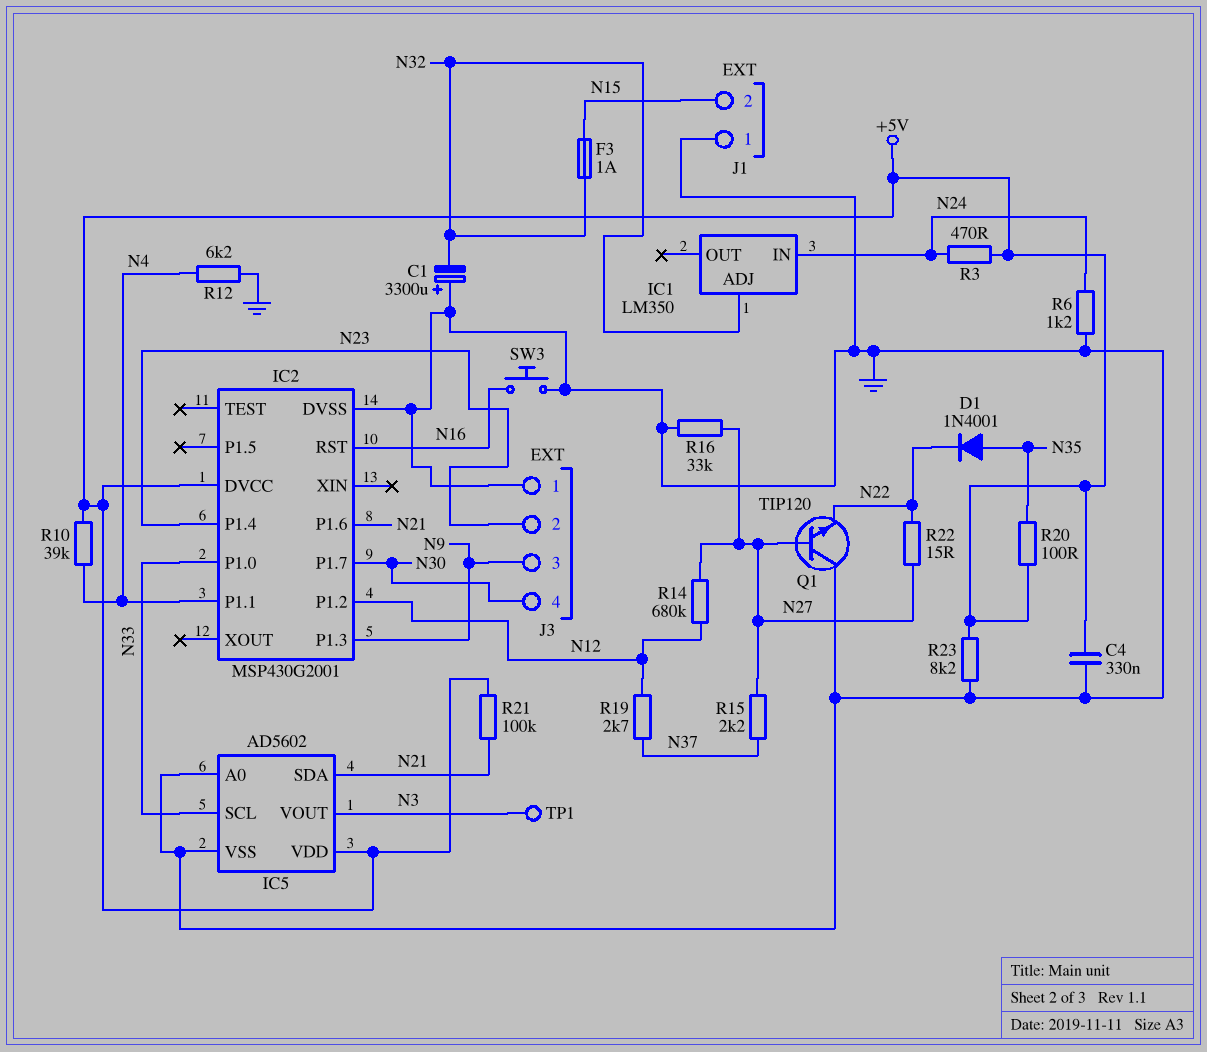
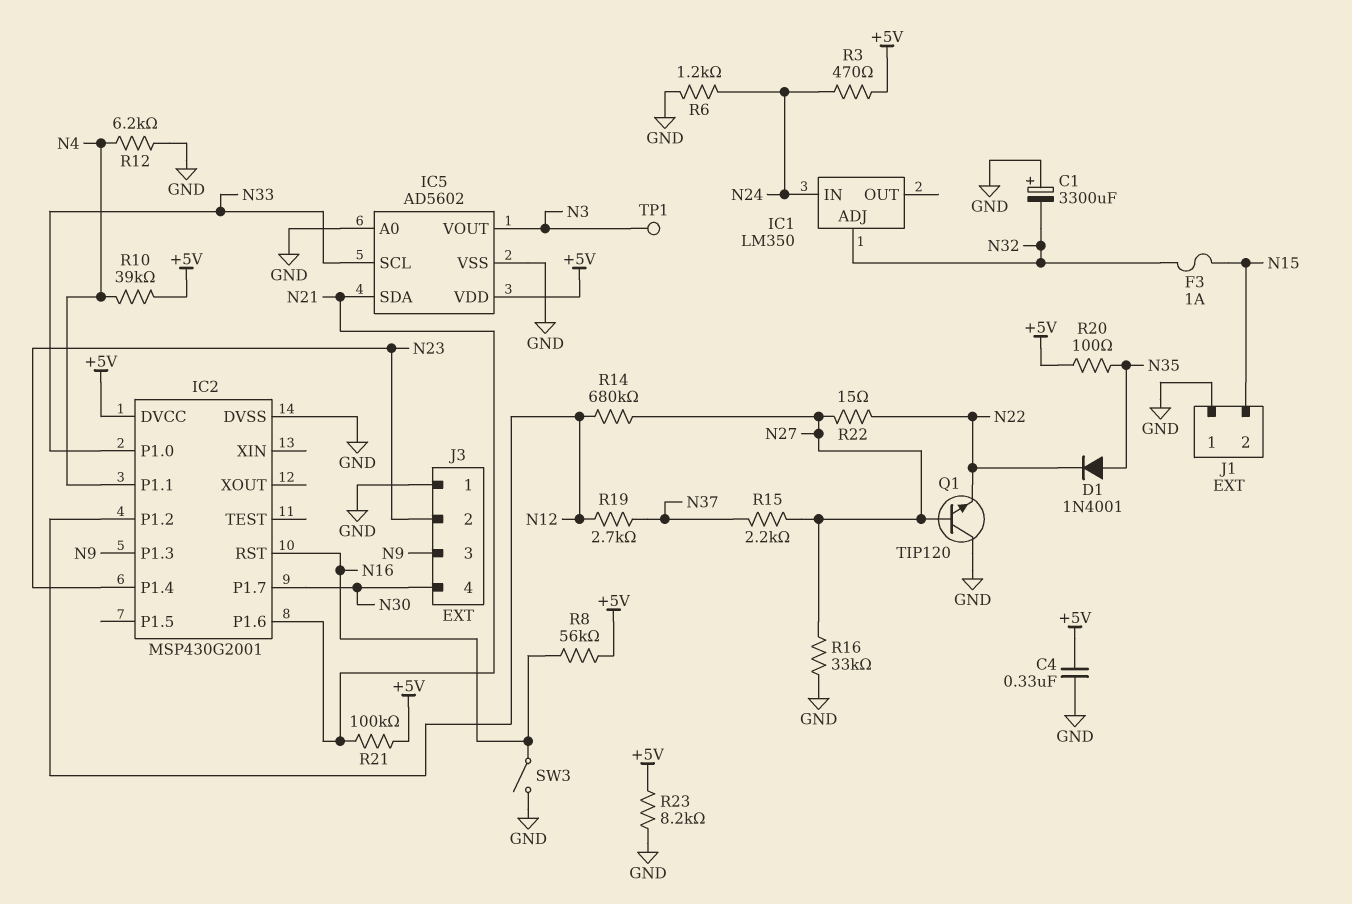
R8: none -> 56k (+5V, N16)
SW3: button (GND, N16) -> switch (GND, N16)

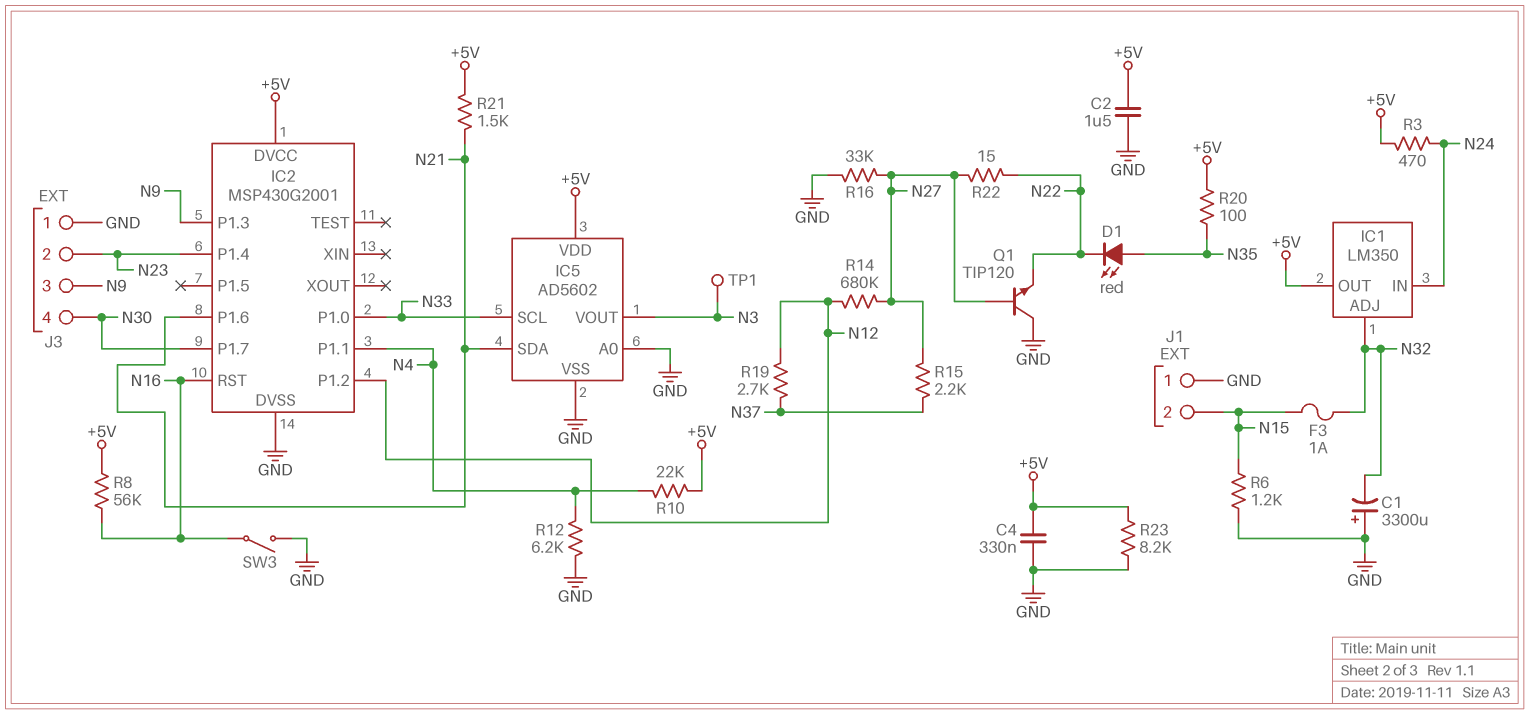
C2: none -> 1.5uF (+5V, GND)
D1: diode 1N4001 (A N35, K N22) -> LED red (A N35, K N22)
IC1 pin OUT: none -> +5V
R6: 1.2k (GND, N24) -> 1.2k (GND, N15)
R10: 39k (+5V, N4) -> 22k (+5V, N4)
R21: 100k (+5V, N21) -> 1.5k (+5V, N21)

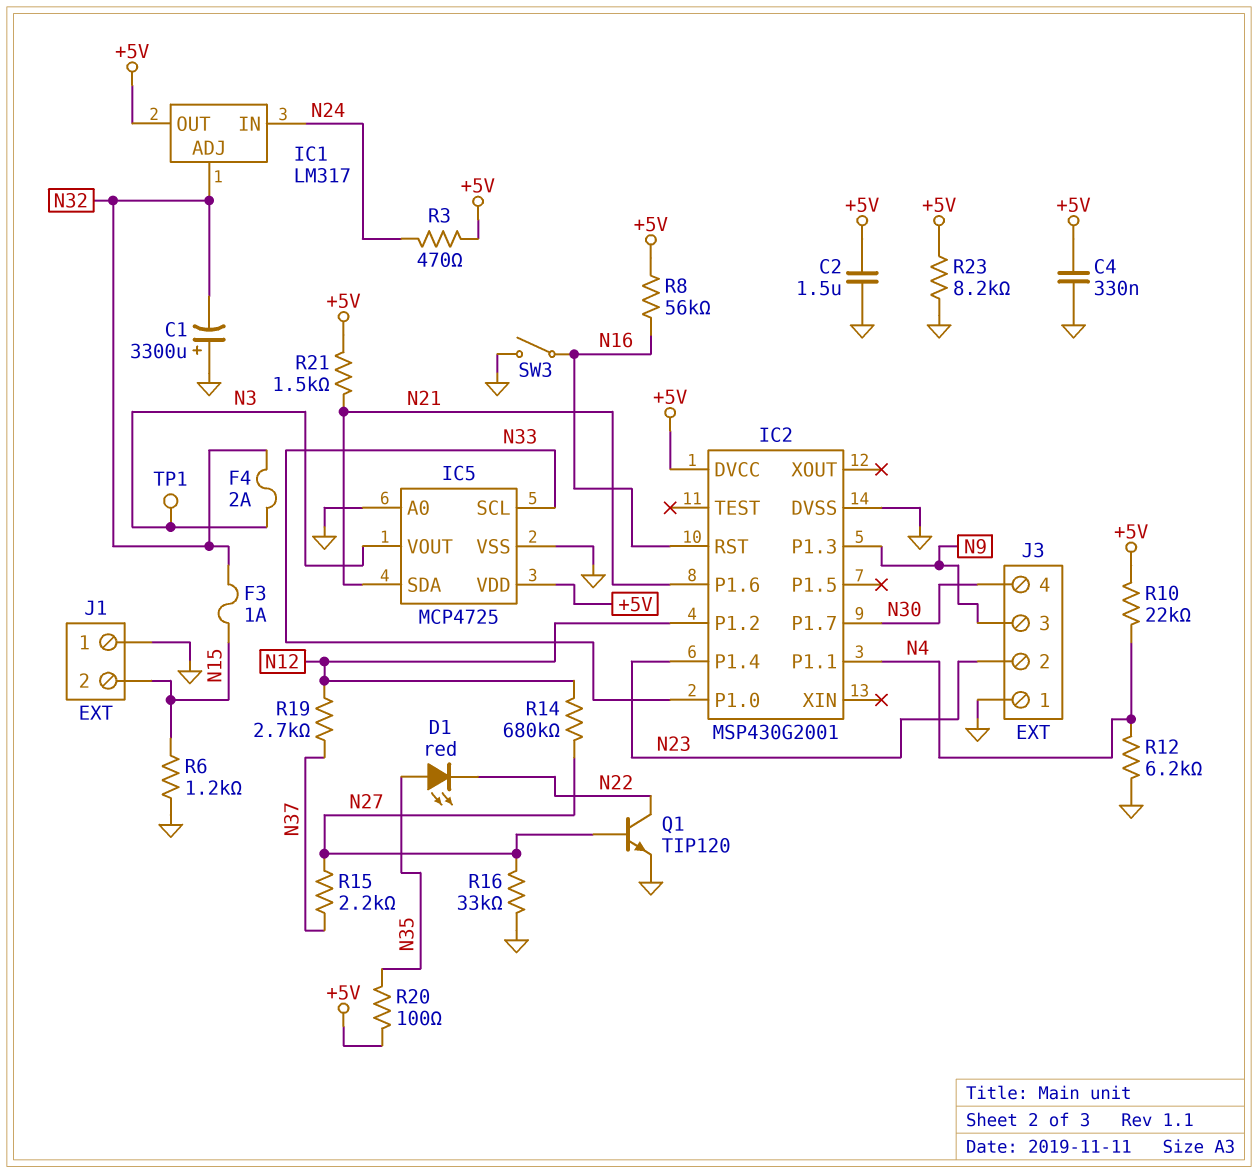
F4: none -> 2A (N3, N32)
IC1: LM350 -> LM317
IC5: AD5602 -> MCP4725
Q1: NPN TIP120 (B N27, C GND, E N22) -> NPN TIP120 (B N27, C N22, E GND)
R22: 15 (N22, N27) -> none

